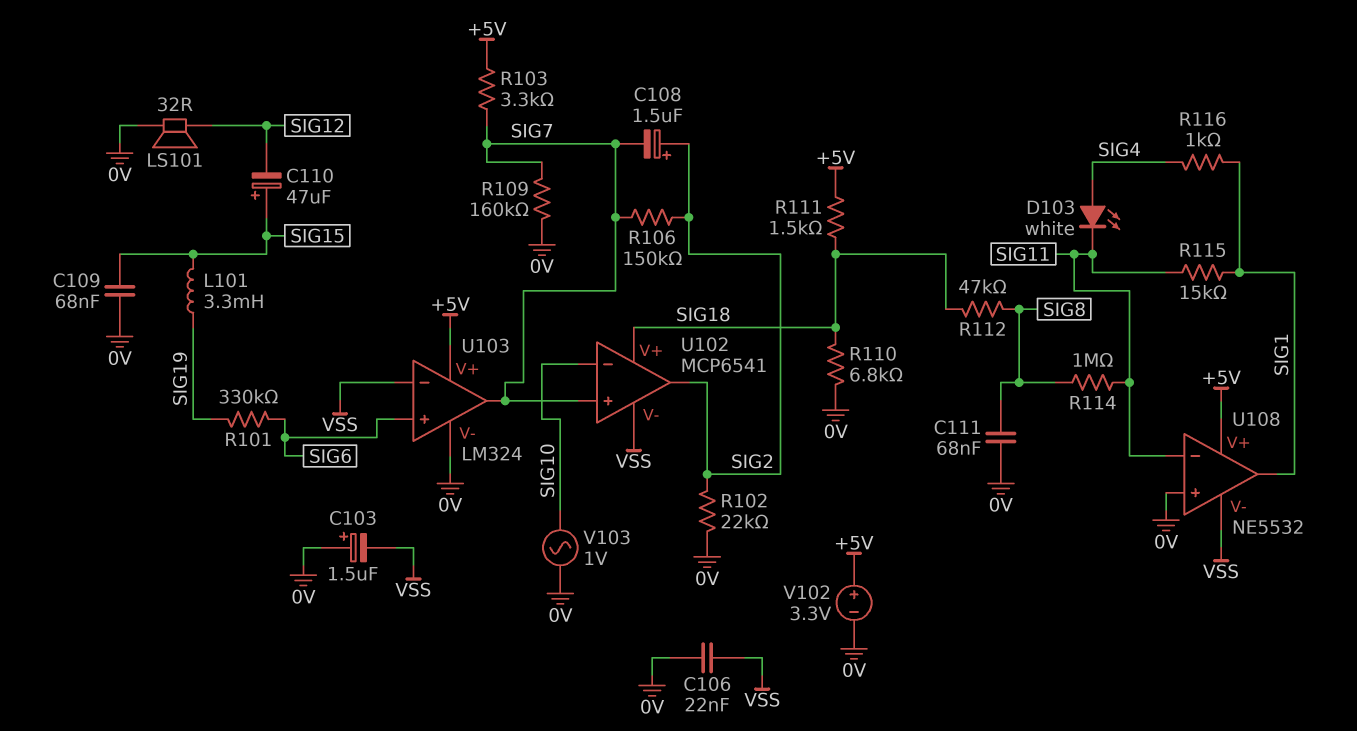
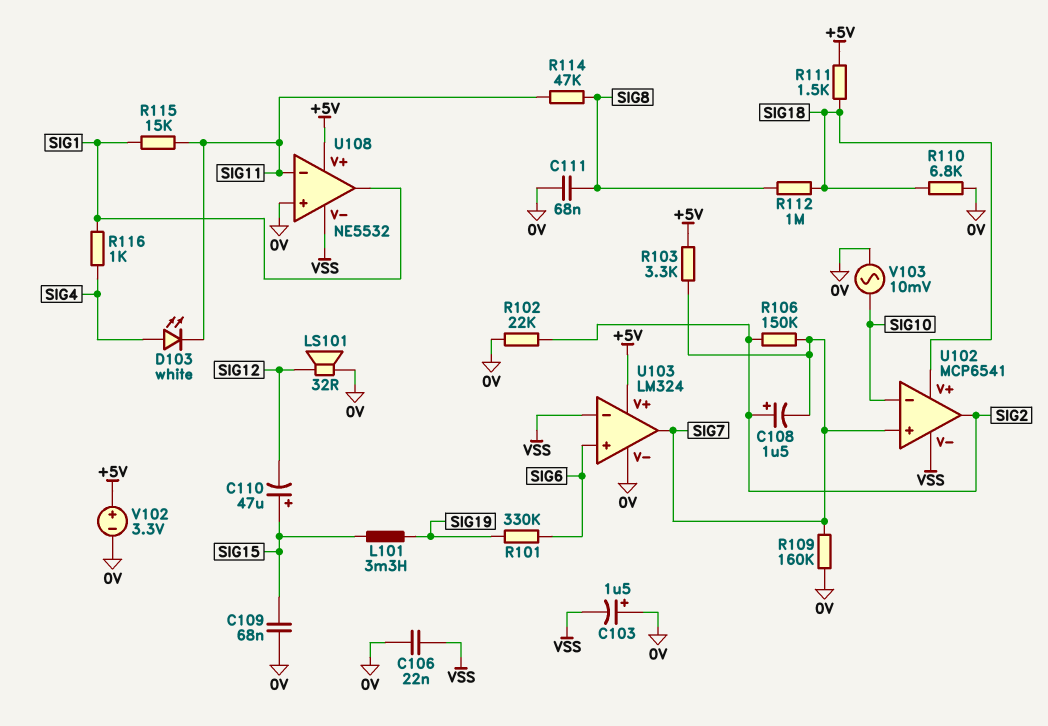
R112: 47k (SIG8, SIG18) -> 1M (SIG8, SIG18)
R114: 1M (SIG8, SIG11) -> 47k (SIG8, SIG11)
V103: AC 1V (0V, SIG10) -> AC 10mV (0V, SIG10)

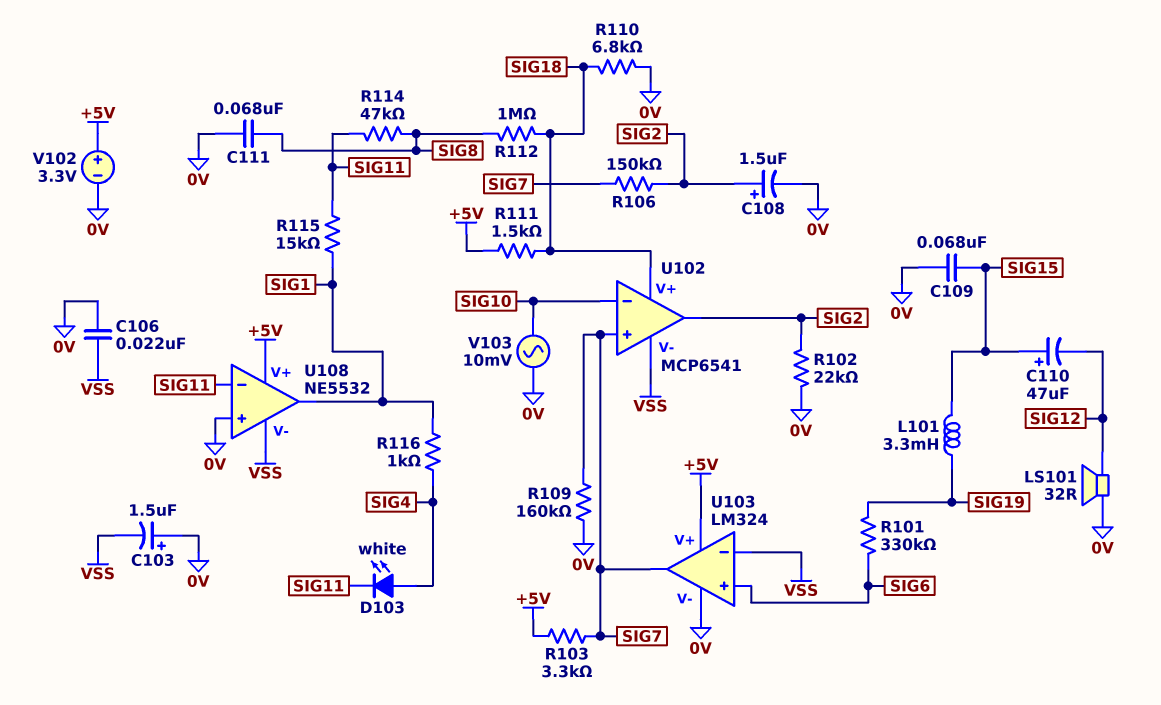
C108: 1.5uF (plus SIG2, minus SIG7) -> 1.5uF (plus SIG2, minus 0V)

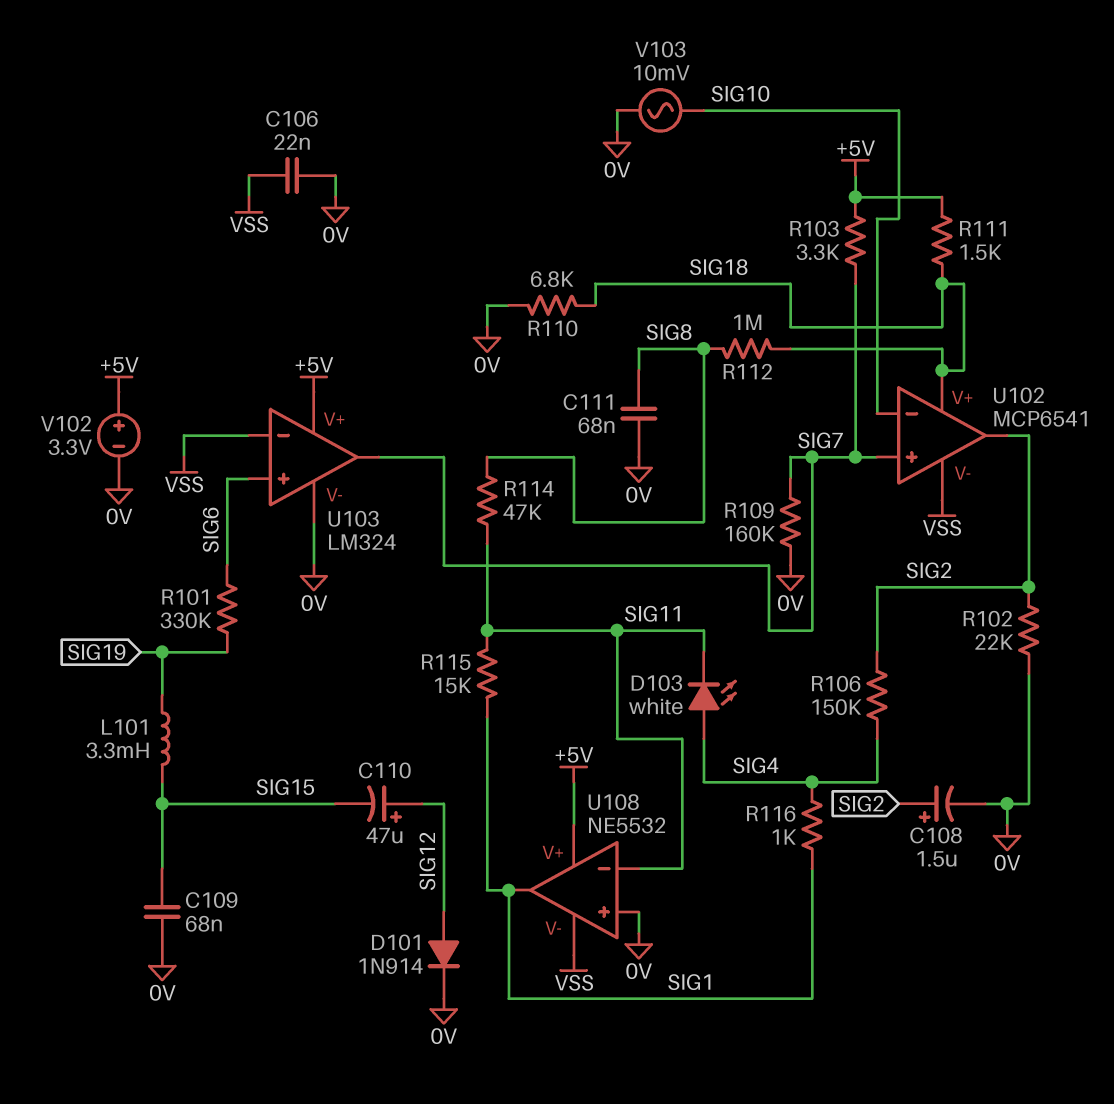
C103: 1.5uF (plus 0V, minus VSS) -> none
C110: 47uF (plus SIG15, minus SIG12) -> 47uF (plus SIG12, minus SIG15)
D101: none -> diode 1N914 (A SIG12, K 0V)
LS101: speaker 32R (0V, SIG12) -> none
R106: 150k (SIG2, SIG7) -> 150k (SIG2, SIG4)

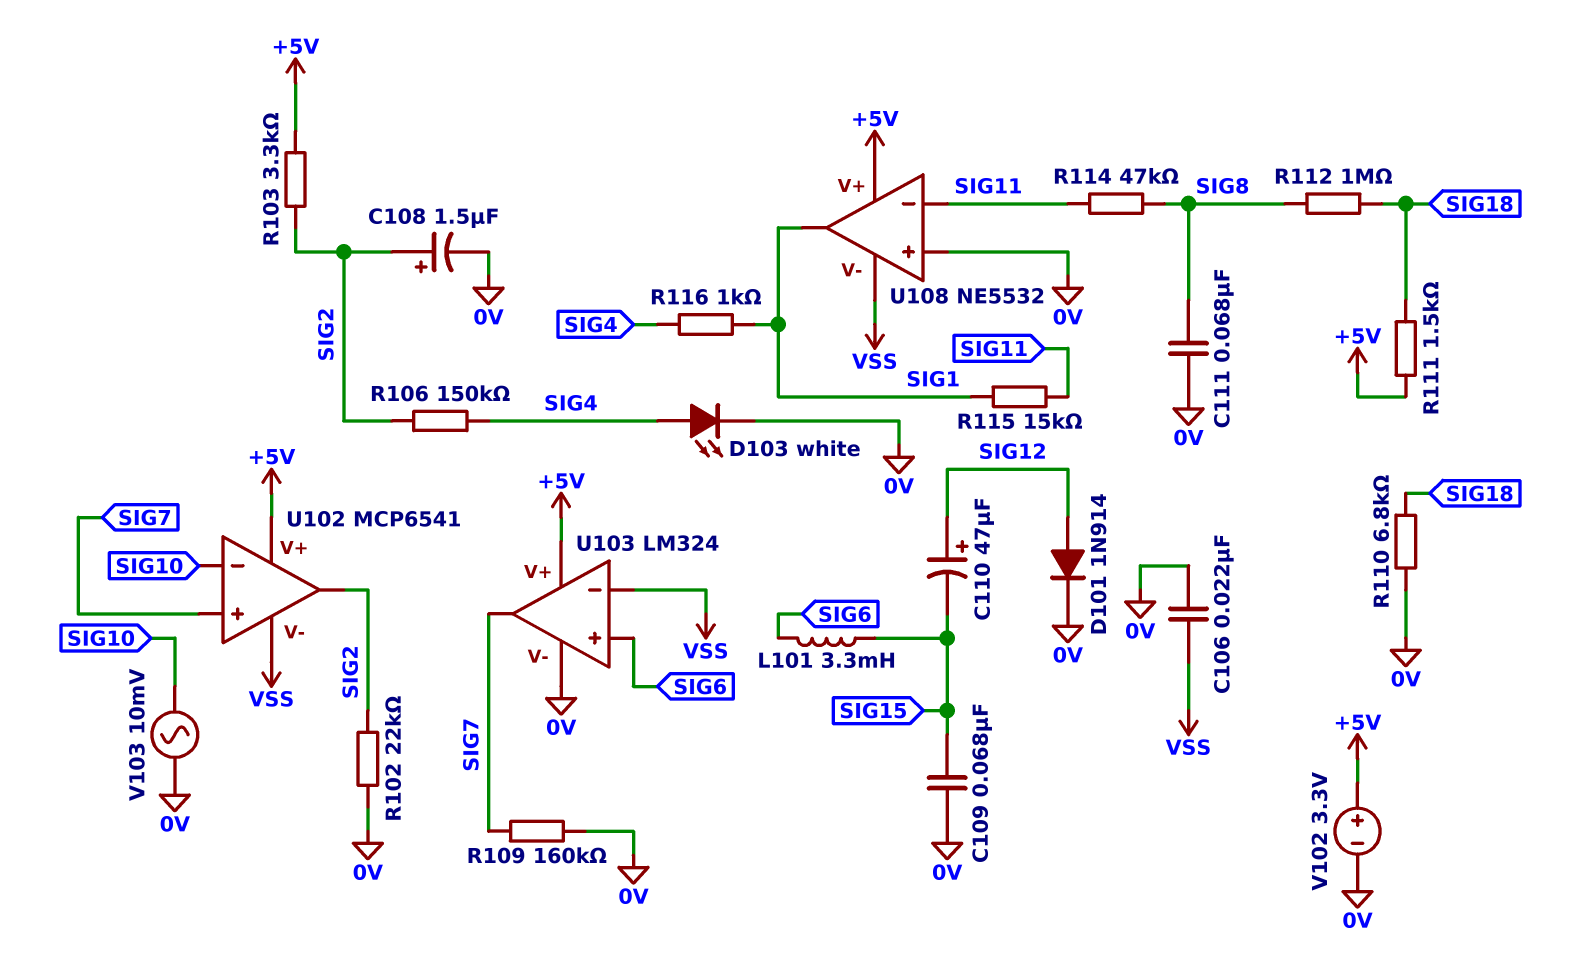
D103: LED white (A SIG4, K SIG11) -> LED white (A SIG4, K 0V)
L101: 3.3mH (SIG15, SIG19) -> 3.3mH (SIG6, SIG15)
R101: 330k (SIG6, SIG19) -> none
R103: 3.3k (+5V, SIG7) -> 3.3k (+5V, SIG2)
U102 pin V+: SIG18 -> +5V

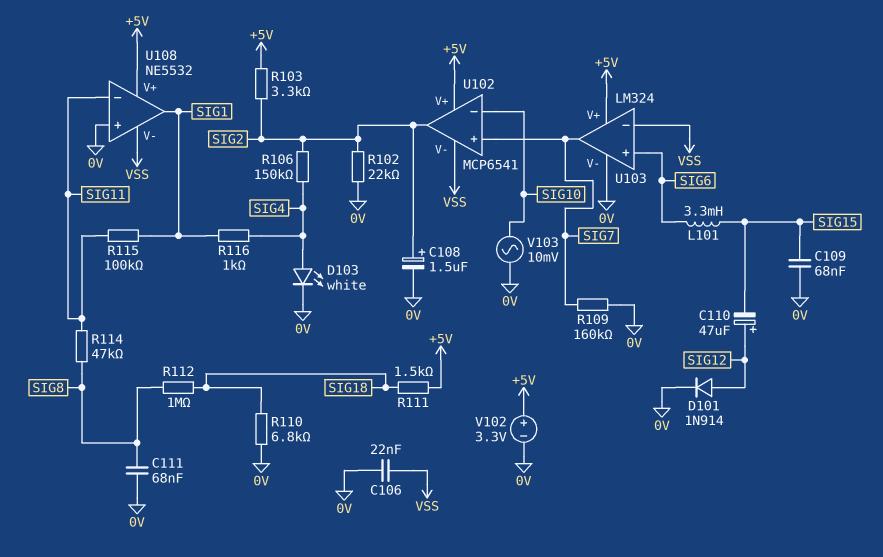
R115: 15k (SIG1, SIG11) -> 100k (SIG1, SIG11)

